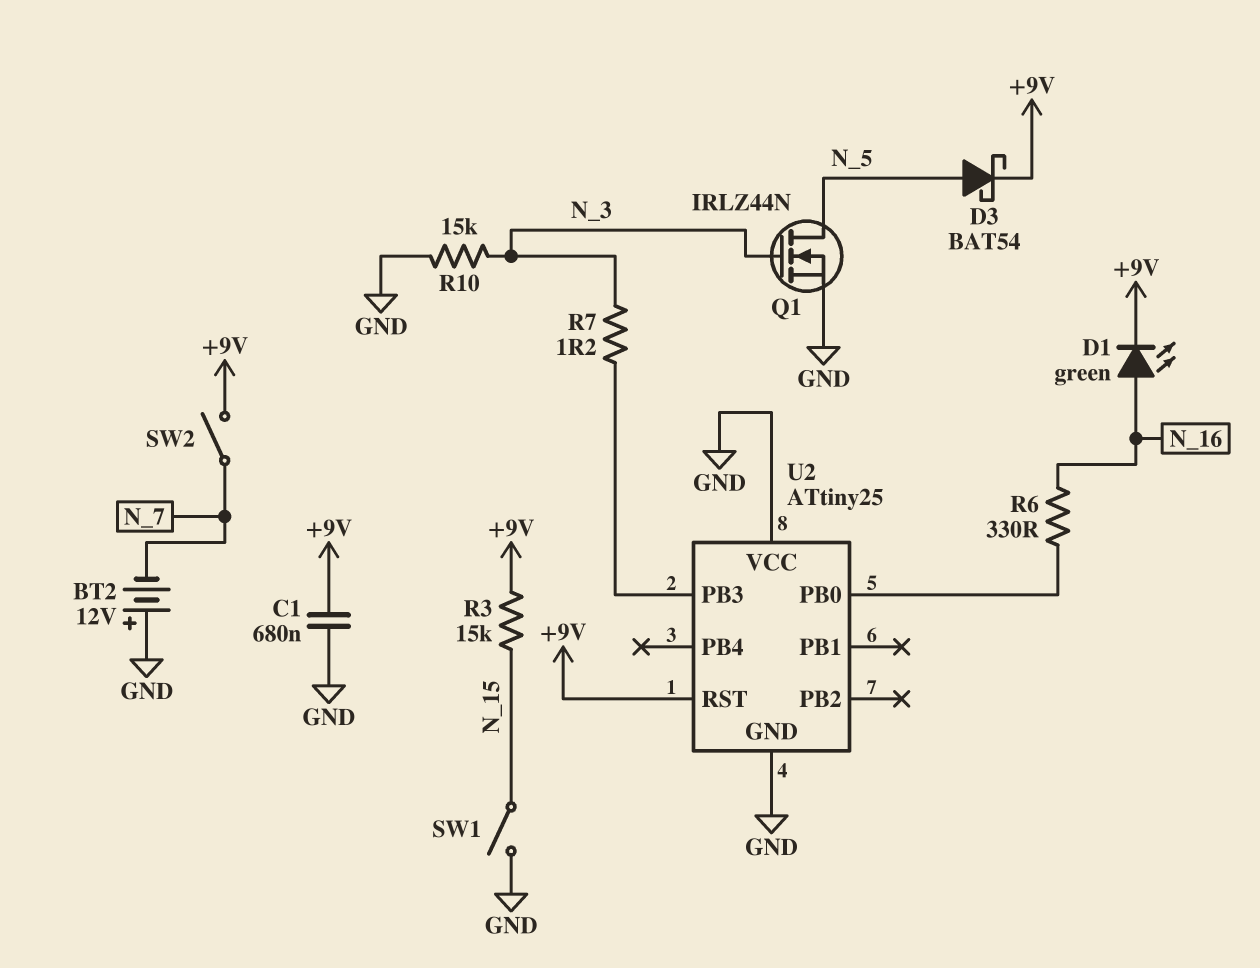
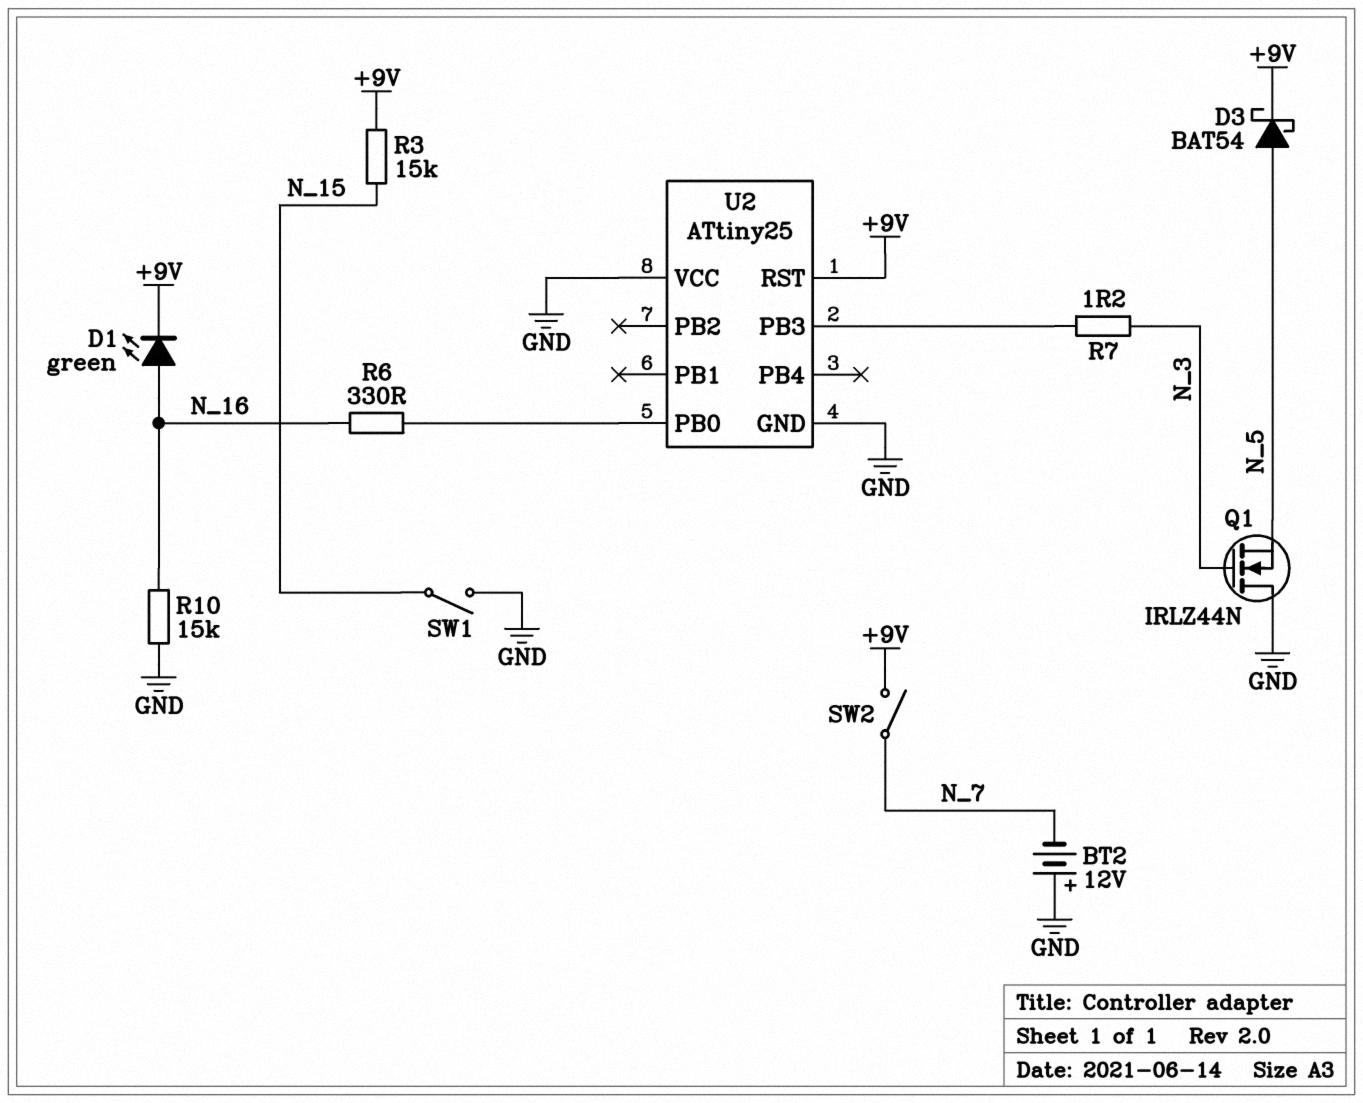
C1: 680nF (+9V, GND) -> none
Q1: NMOS IRLZ44N (G N_3, D N_5, S GND) -> NMOS IRLZ44N (G N_3, D GND, S N_5)
R10: 15k (GND, N_3) -> 15k (GND, N_16)

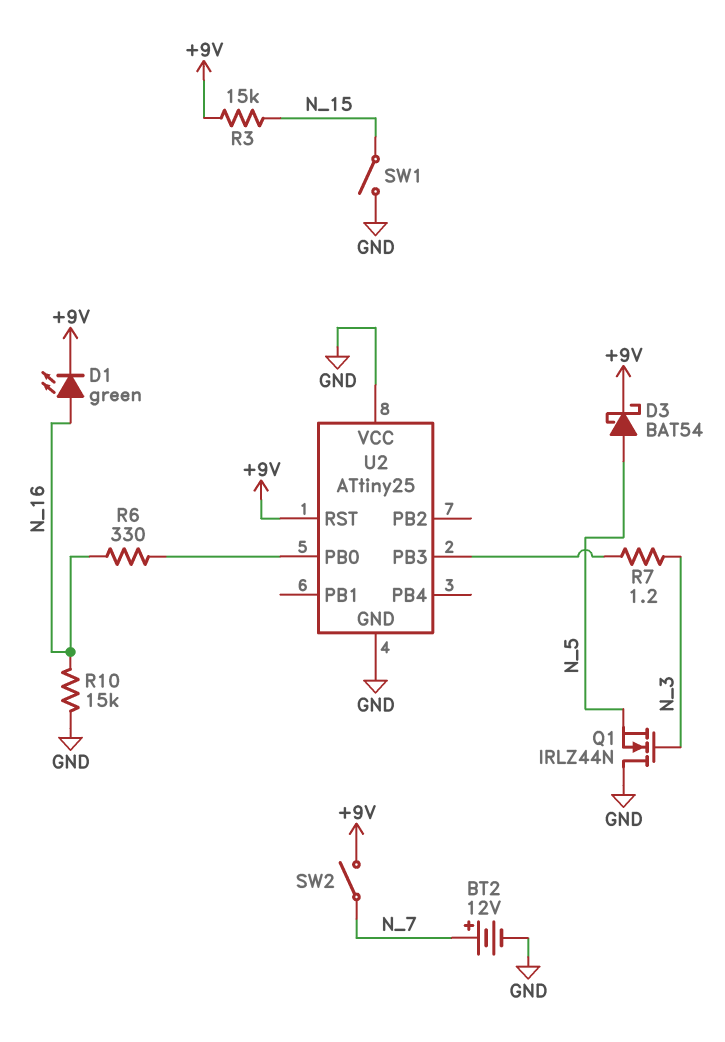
BT2: 12V (plus GND, minus N_7) -> 12V (plus N_7, minus GND)

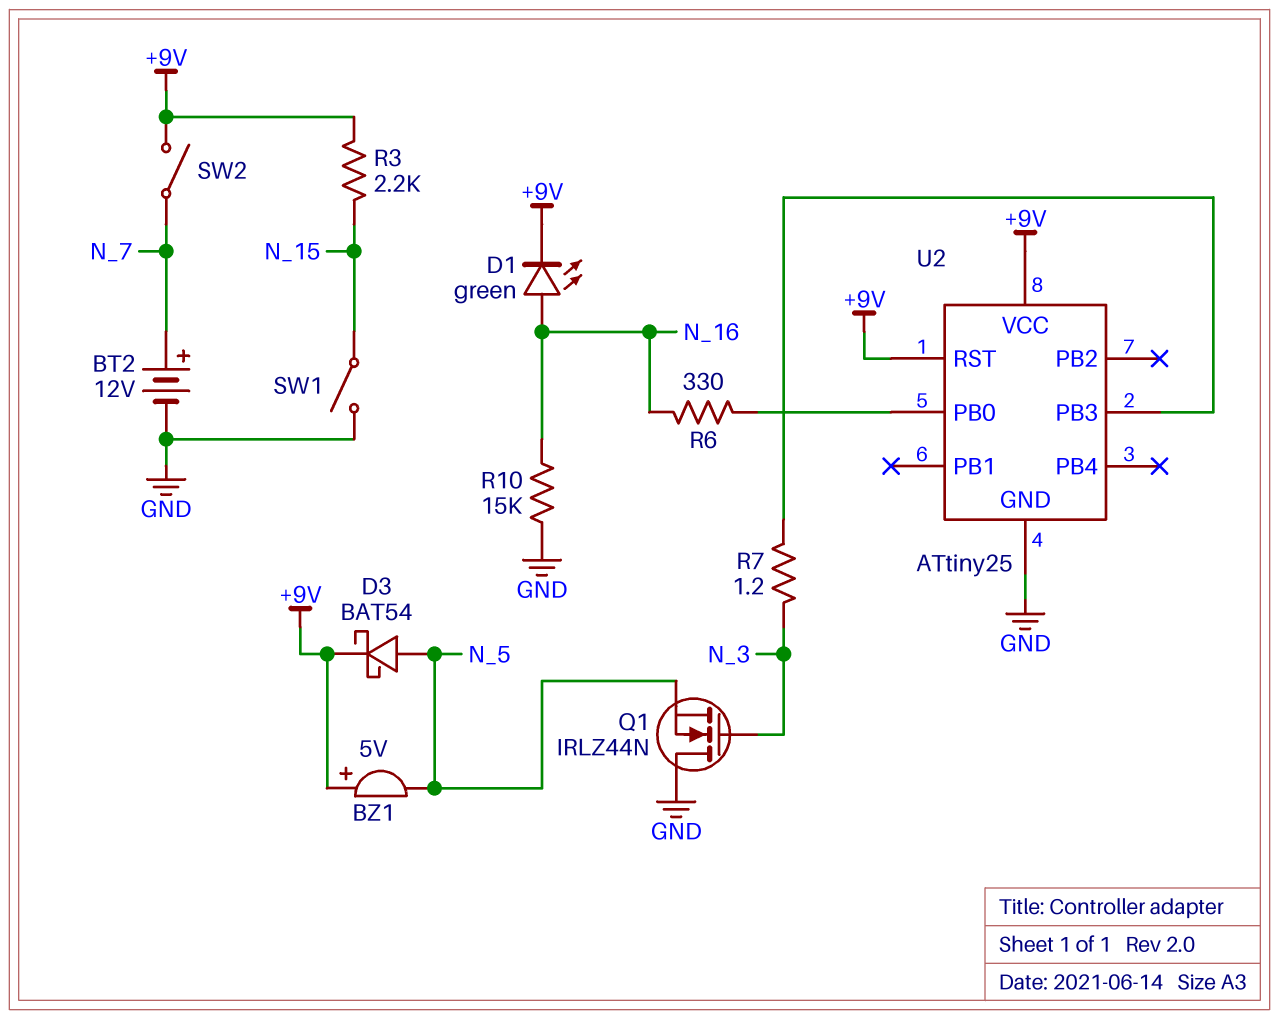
BZ1: none -> buzzer 5V (plus +9V, minus N_5)
R3: 15k (+9V, N_15) -> 2.2k (+9V, N_15)
U2 pin VCC: GND -> +9V

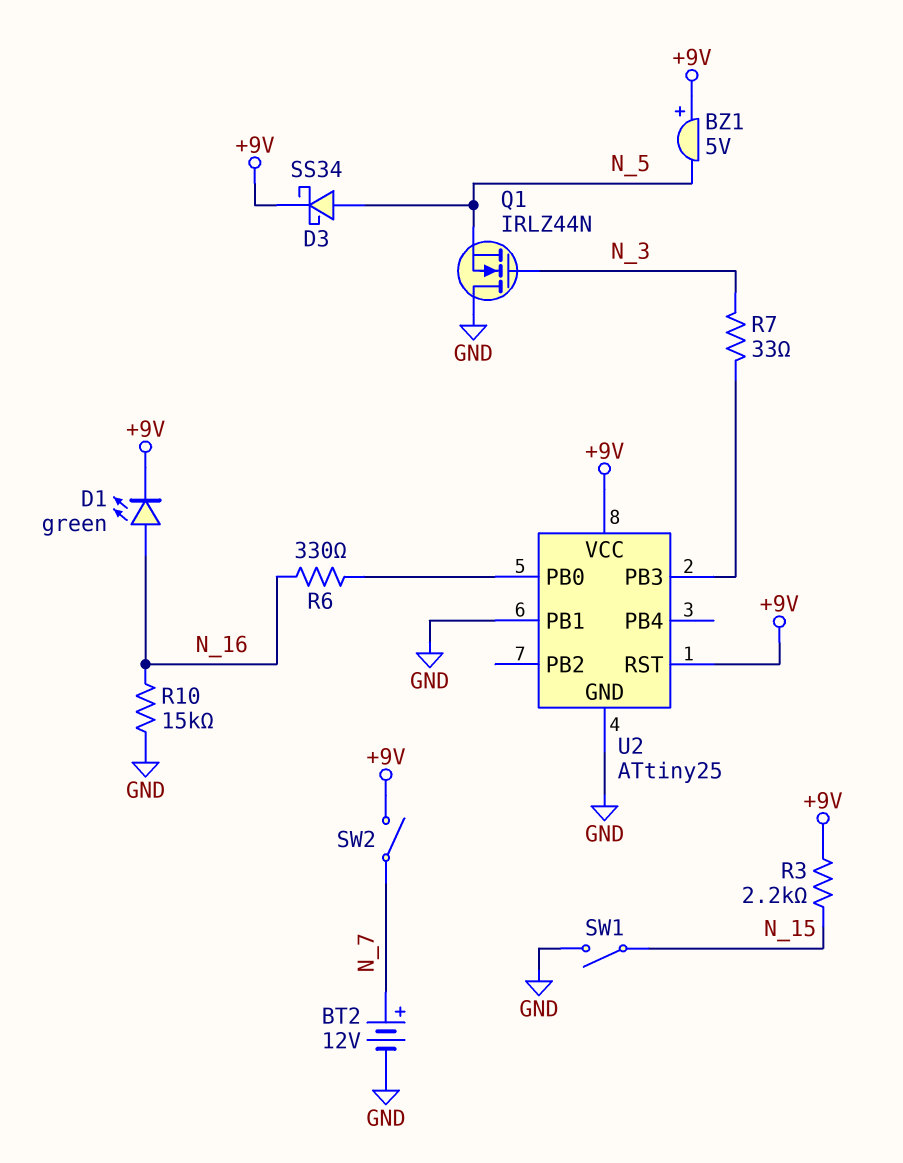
D3: schottky BAT54 (A N_5, K +9V) -> schottky SS34 (A N_5, K +9V)
R7: 1.2 (N_3, U2/PB3) -> 33 (N_3, U2/PB3)
U2 pin PB1: none -> GND

